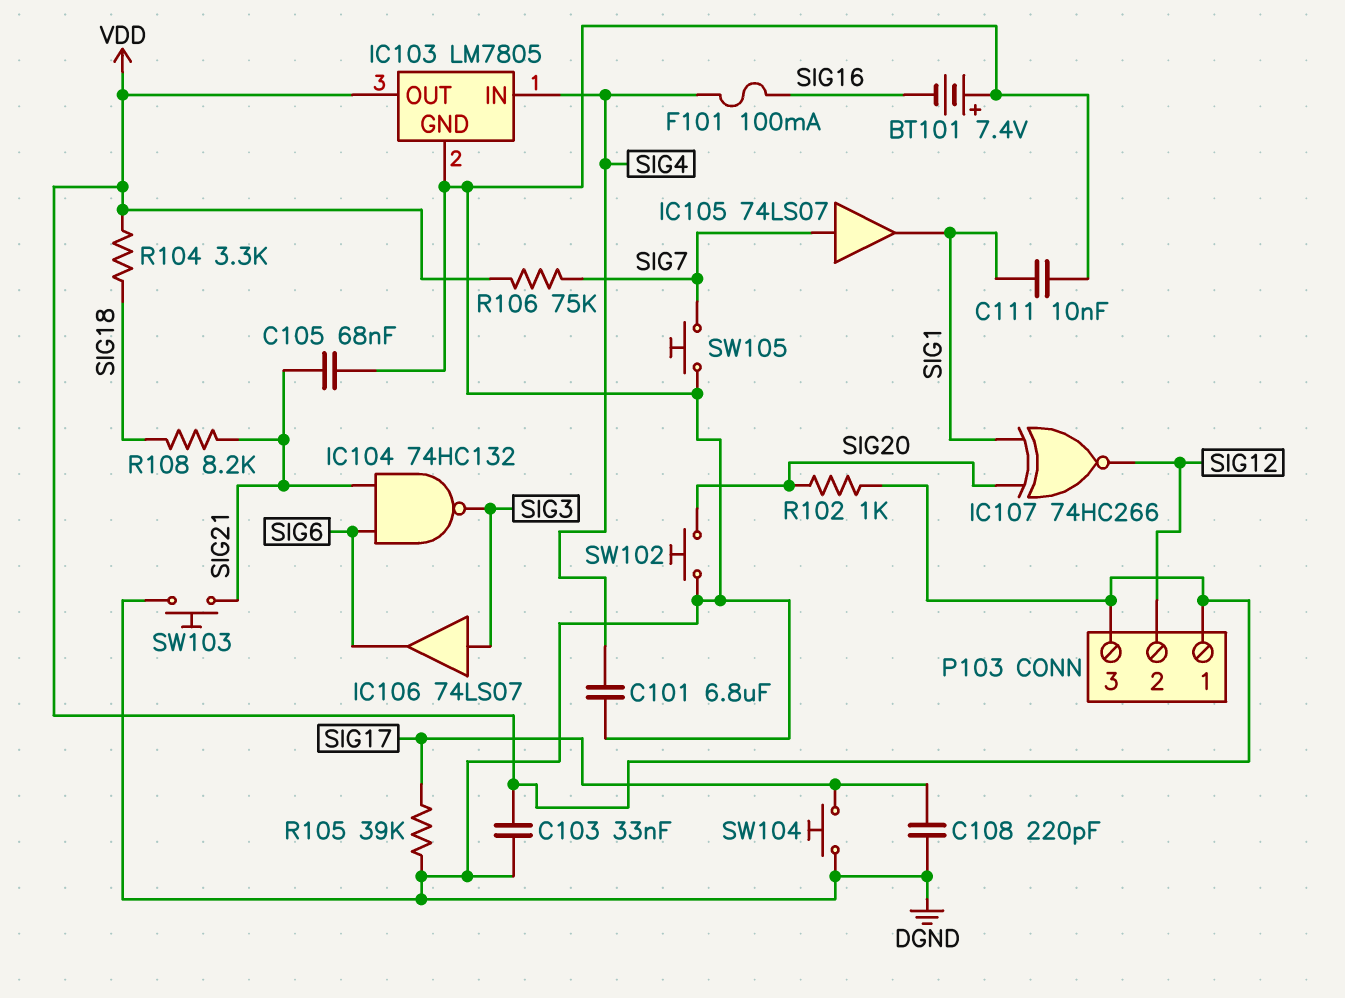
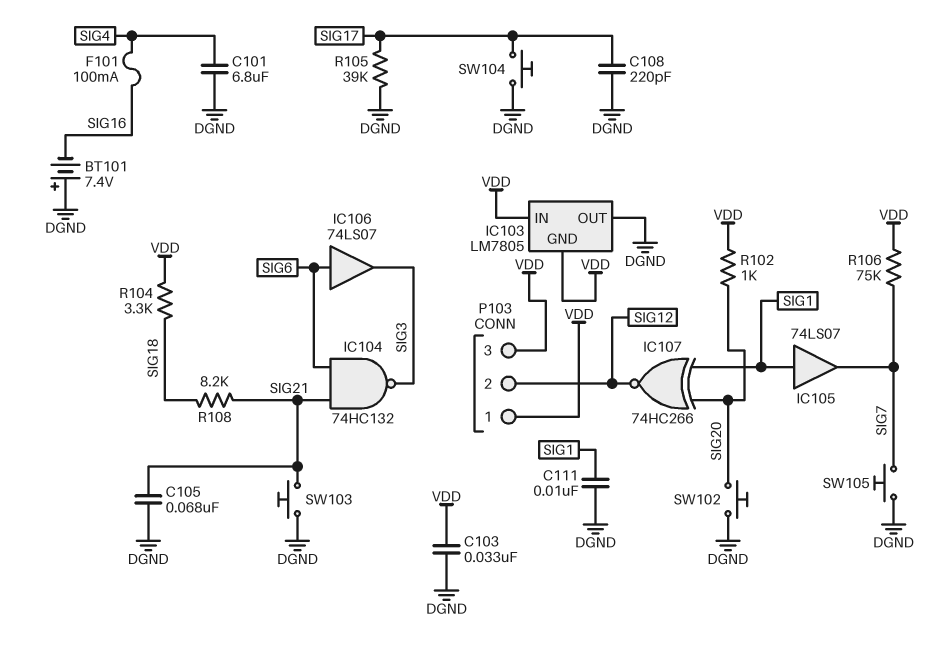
IC103 pin GND: DGND -> VDD
IC103 pin IN: SIG4 -> VDD
IC103 pin OUT: VDD -> DGND
IC105: buffer 74LS07 (in SIG7, out SIG1) -> buffer 74LS07 (in SIG1, out SIG7)
IC106: buffer 74LS07 (in SIG3, out SIG6) -> buffer 74LS07 (in SIG6, out SIG3)

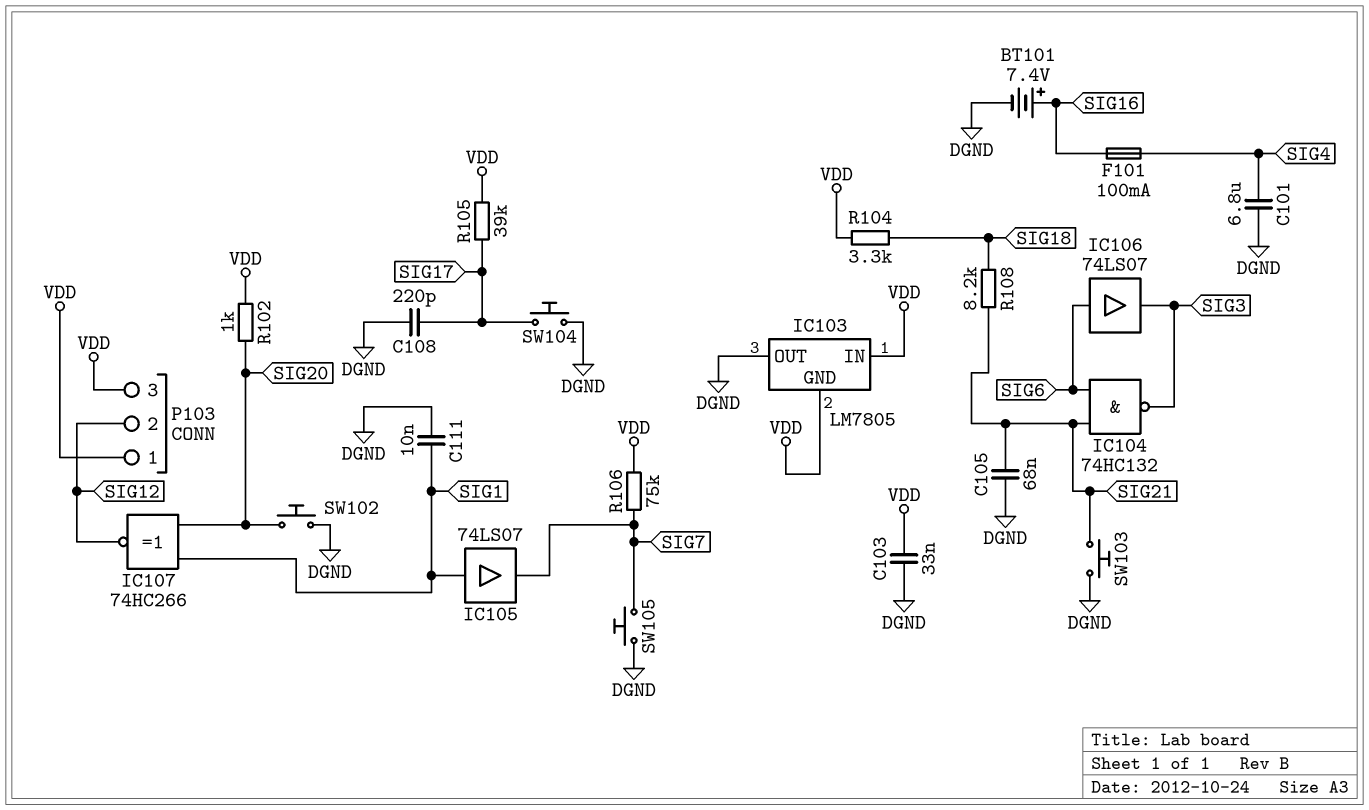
BT101: 7.4V (plus DGND, minus SIG16) -> 7.4V (plus SIG16, minus DGND)
R105: 39k (DGND, SIG17) -> 39k (SIG17, VDD)

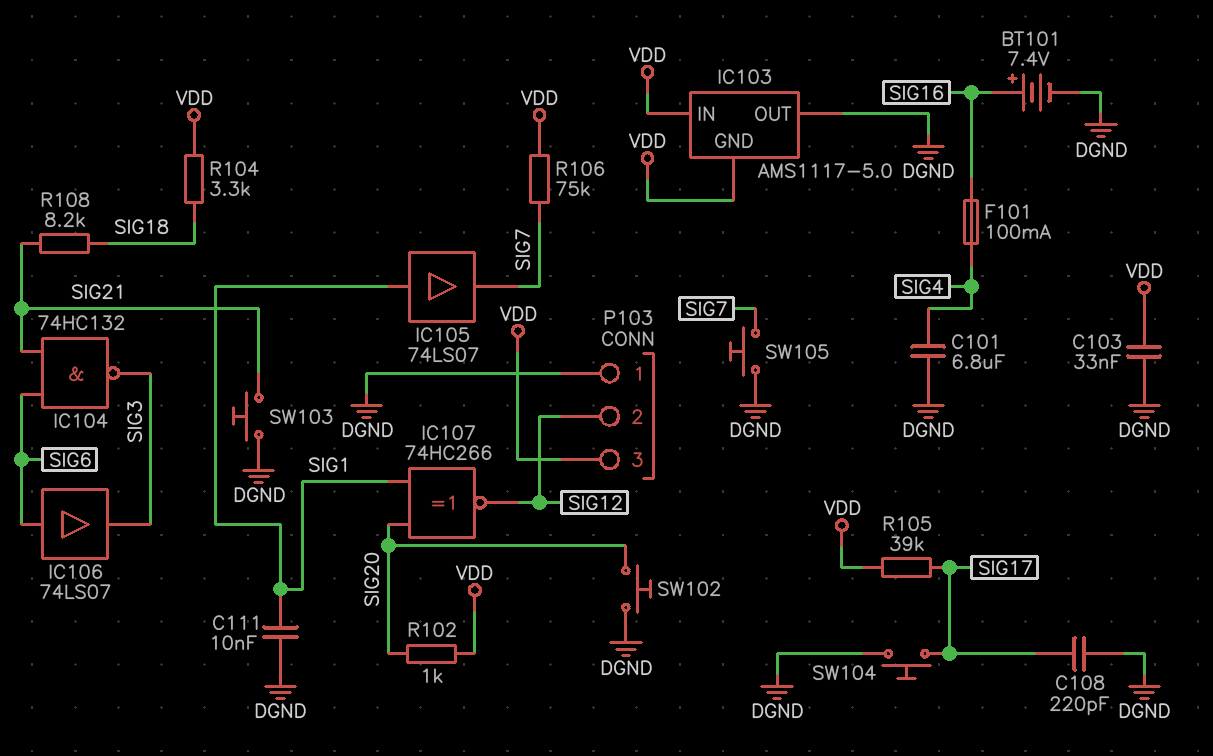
C105: 68nF (DGND, SIG21) -> none
IC103: LM7805 -> AMS1117-5.0
P103 pin 1: VDD -> DGND

